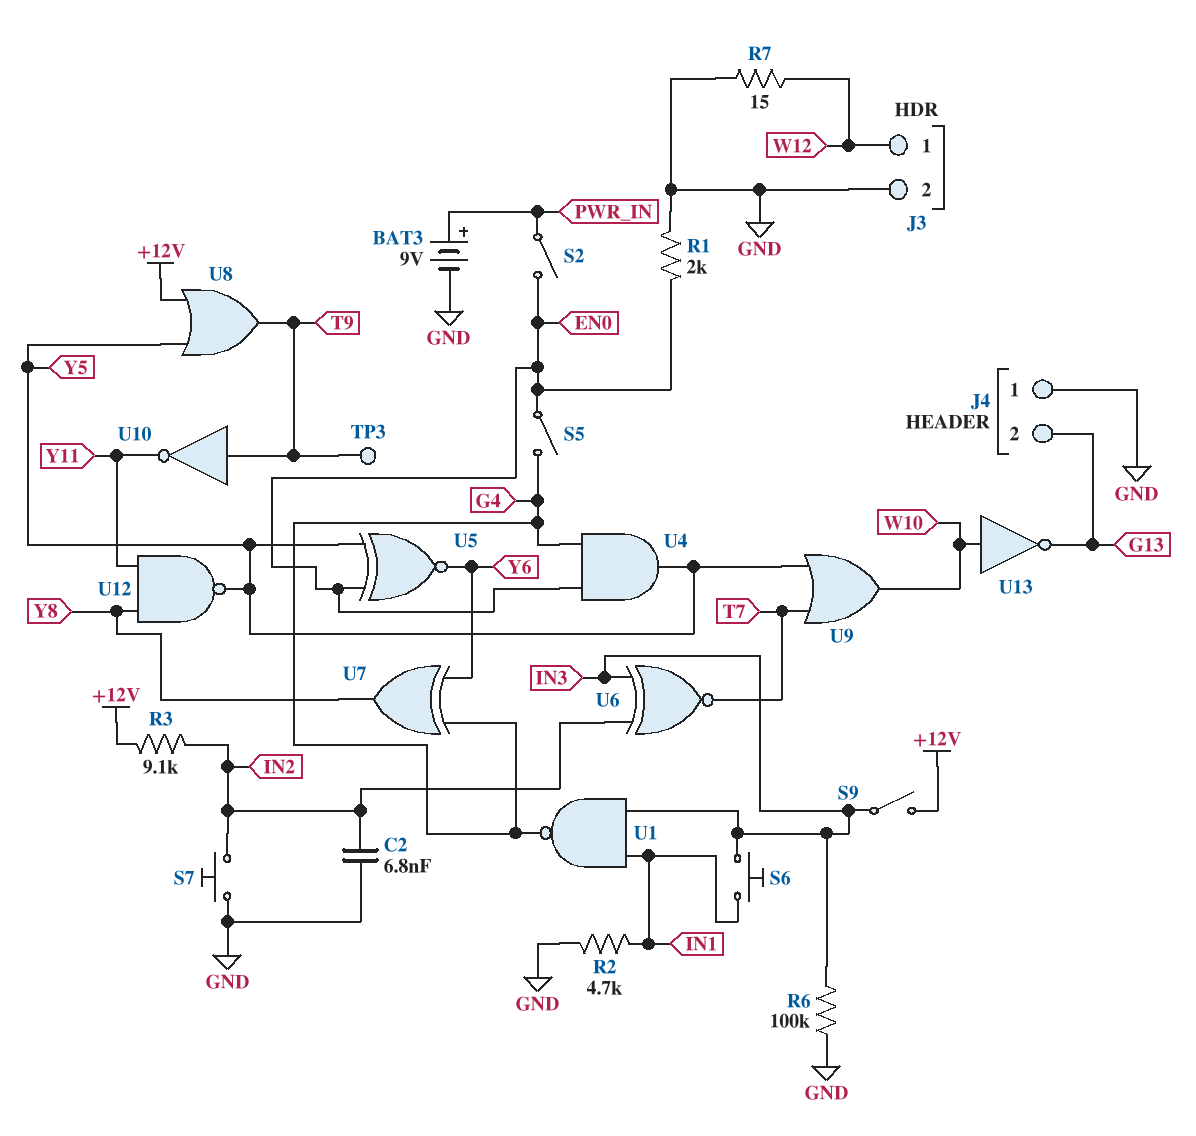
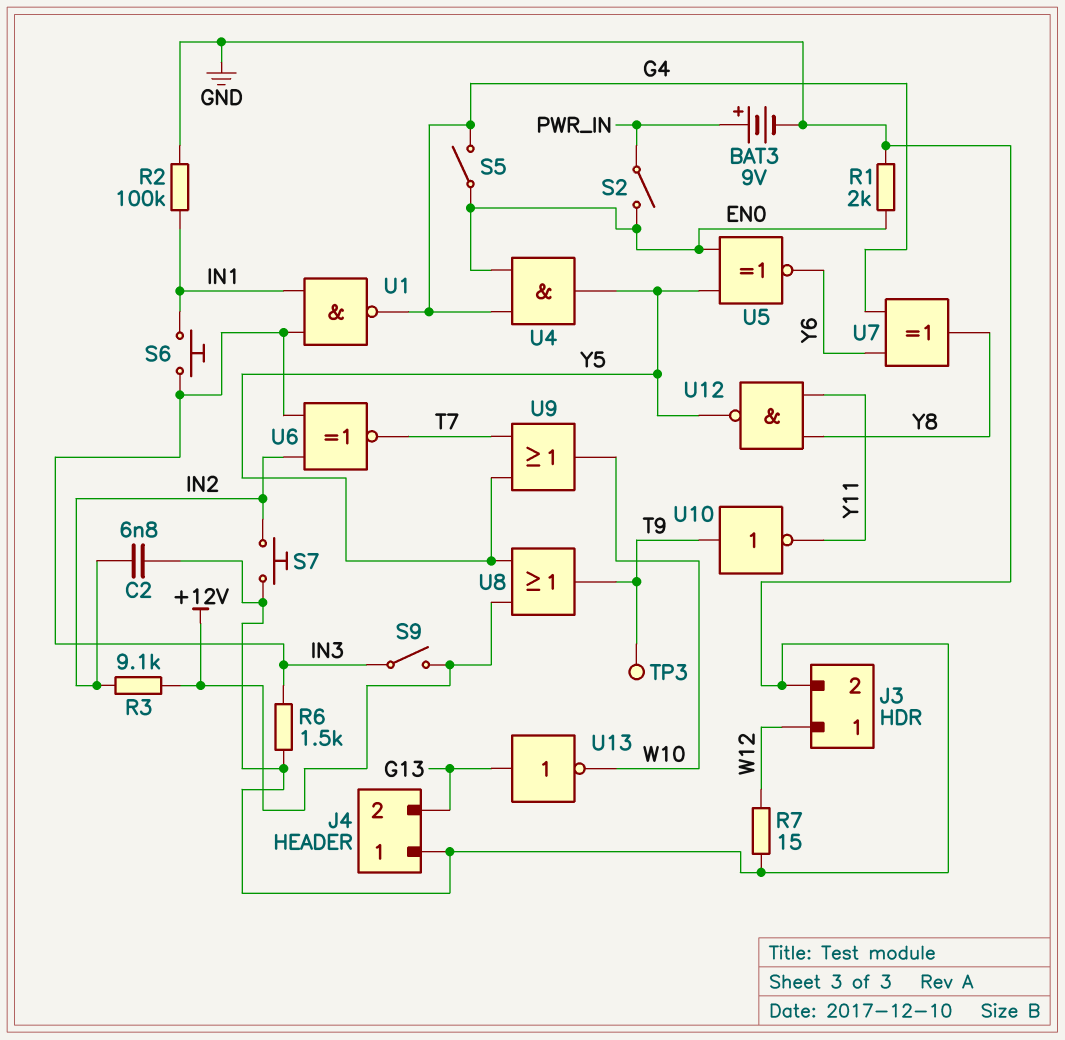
R2: 4.7k (GND, IN1) -> 100k (GND, IN1)
R6: 100k (GND, IN3) -> 1.5k (GND, IN3)
U13: NOT (in W10, out G13) -> NOT (in G13, out W10)

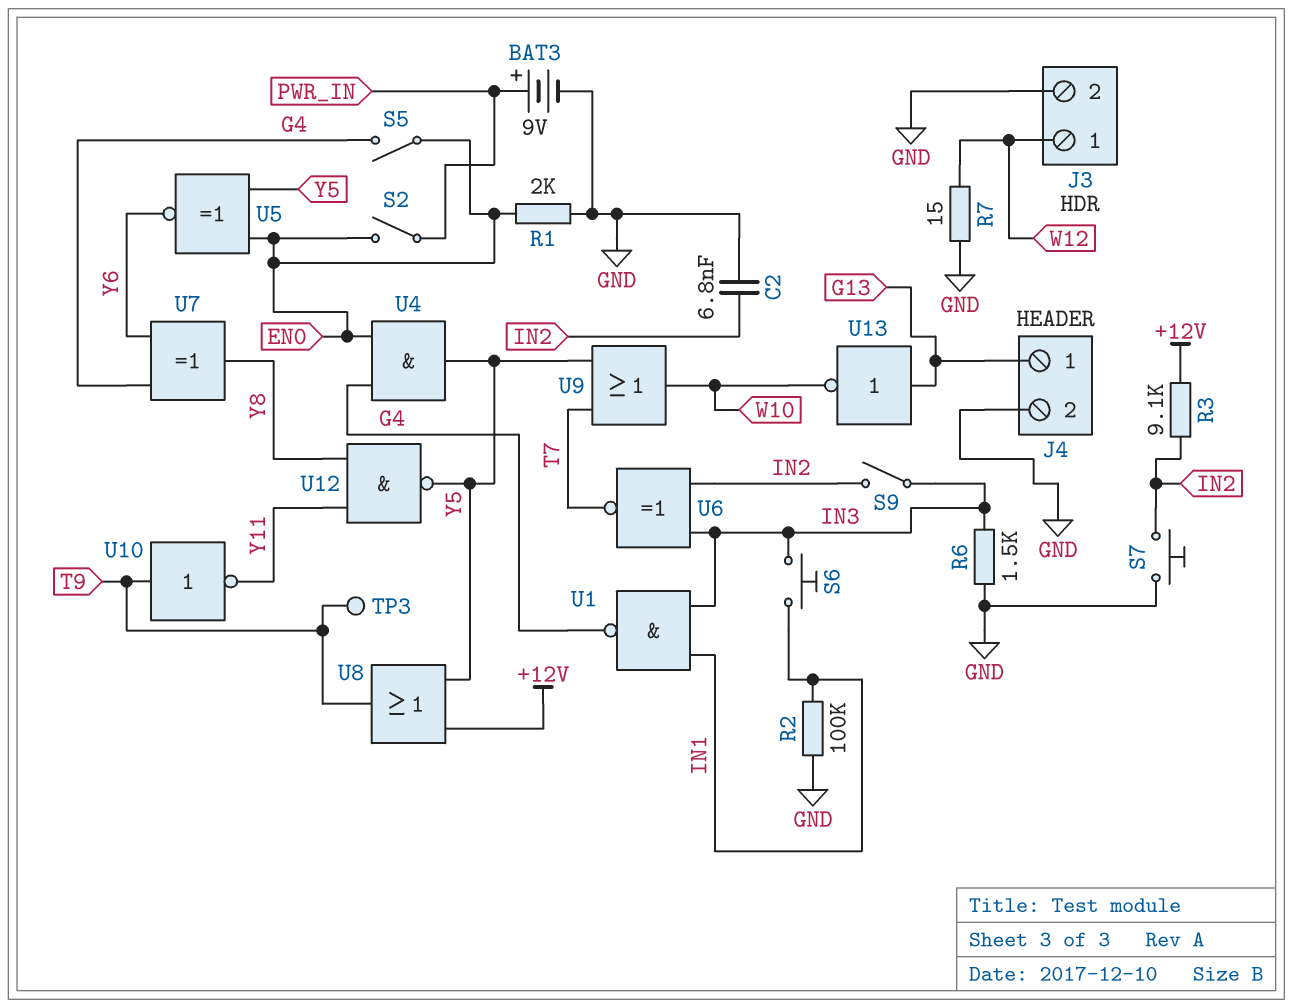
J4 pin 1: GND -> G13
J4 pin 2: G13 -> GND
S9: switch (+12V, IN3) -> switch (IN2, IN3)

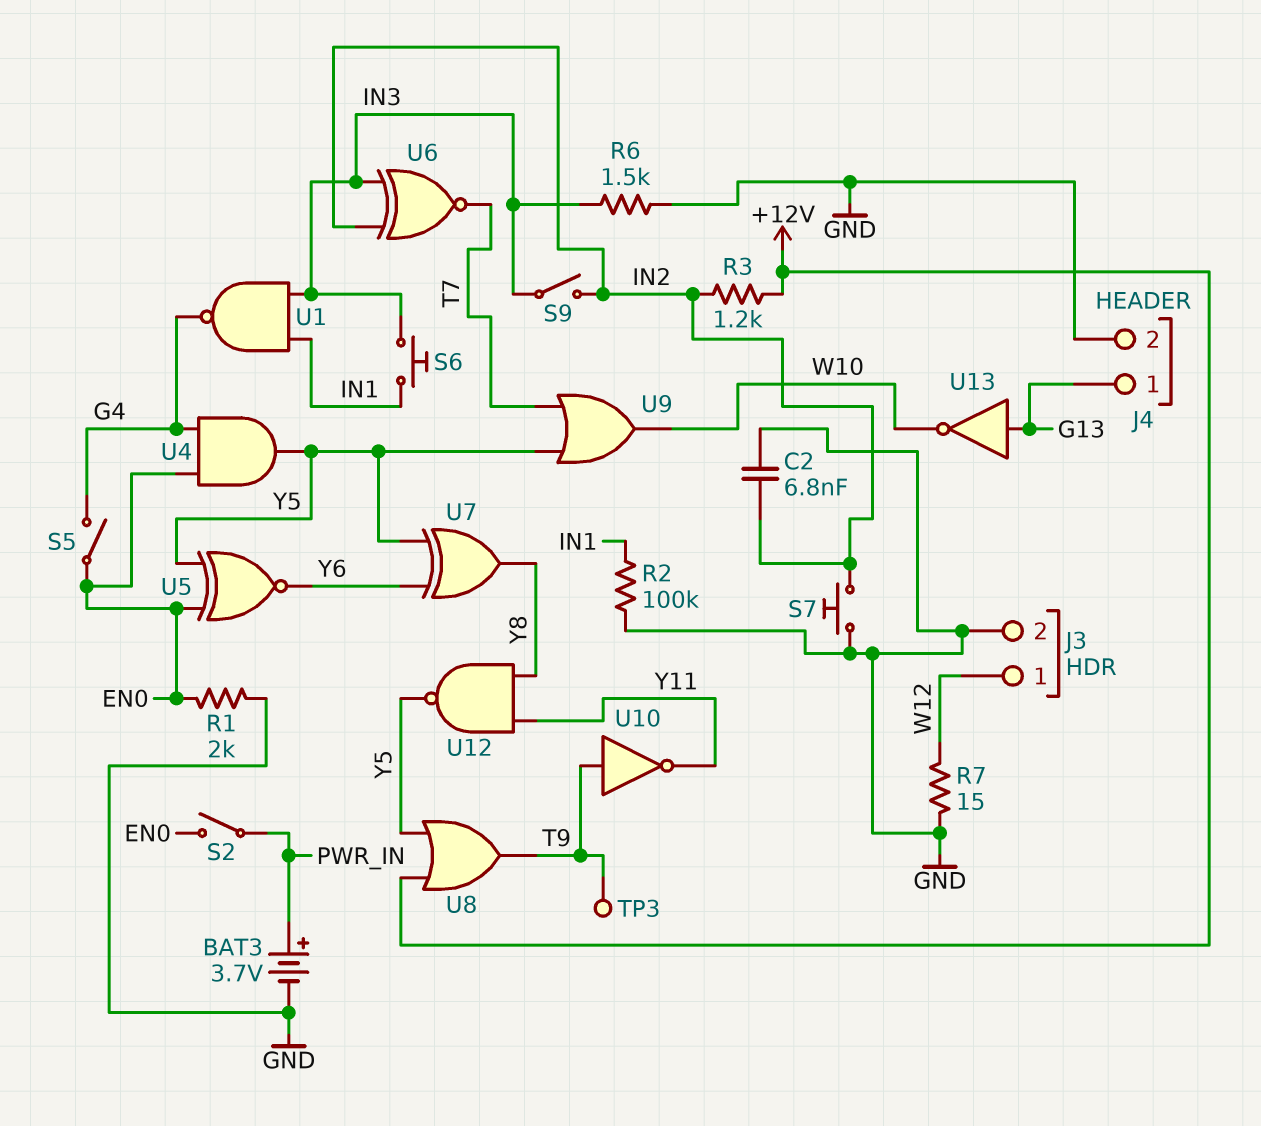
BAT3: 9V (plus PWR_IN, minus GND) -> 3.7V (plus PWR_IN, minus GND)
R3: 9.1k (+12V, IN2) -> 1.2k (+12V, IN2)
U7: XOR (in G4, in Y6, out Y8) -> XOR (in Y5, in Y6, out Y8)

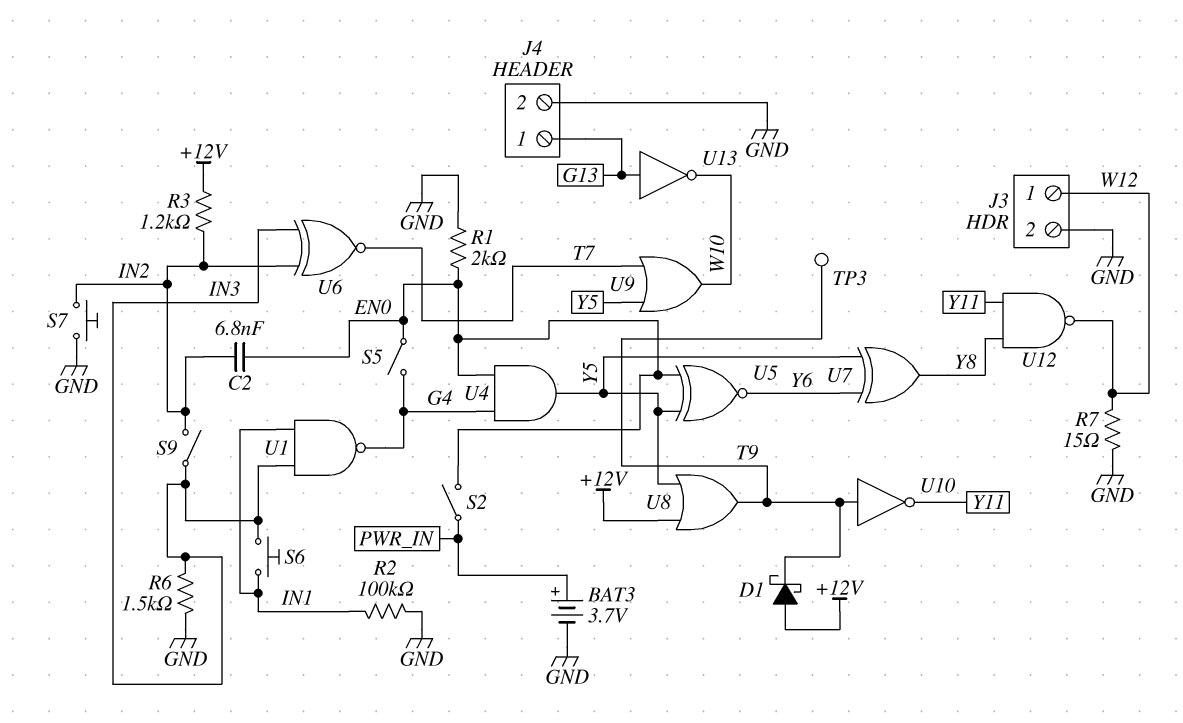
C2: 6.8nF (GND, IN2) -> 6.8nF (EN0, IN2)
D1: none -> schottky (A +12V, K T9)
U12: NAND (in Y8, in Y11, out Y5) -> NAND (in Y8, in Y11, out W12)

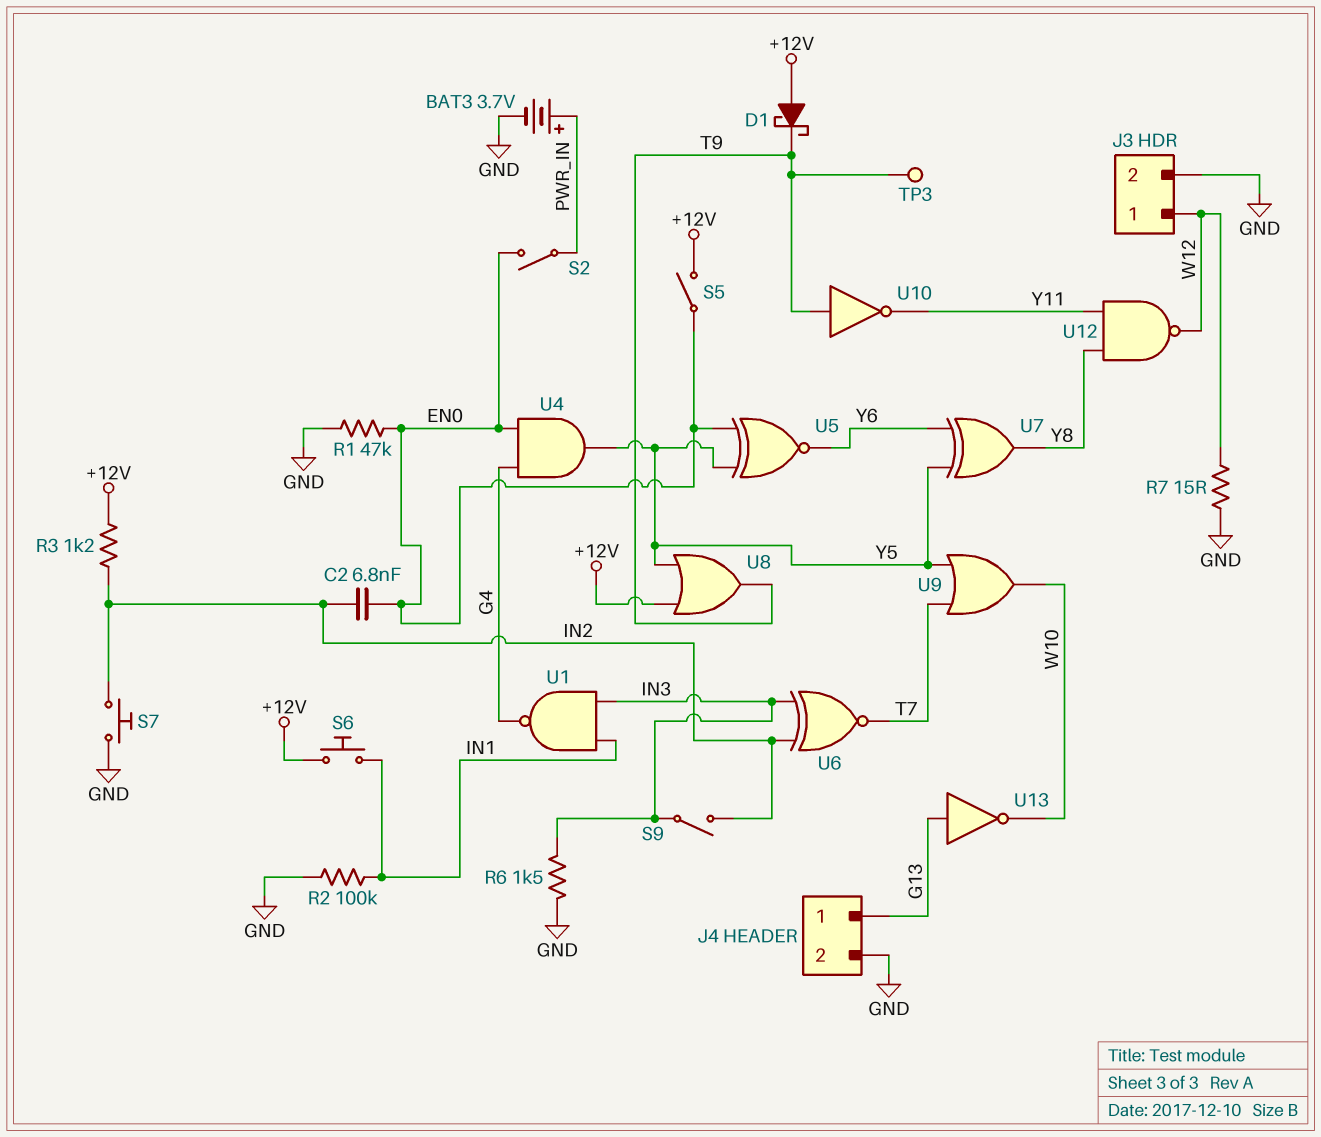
R1: 2k (EN0, GND) -> 47k (EN0, GND)
S5: switch (EN0, G4) -> switch (+12V, EN0)
S6: button (IN1, IN3) -> button (+12V, IN1)

